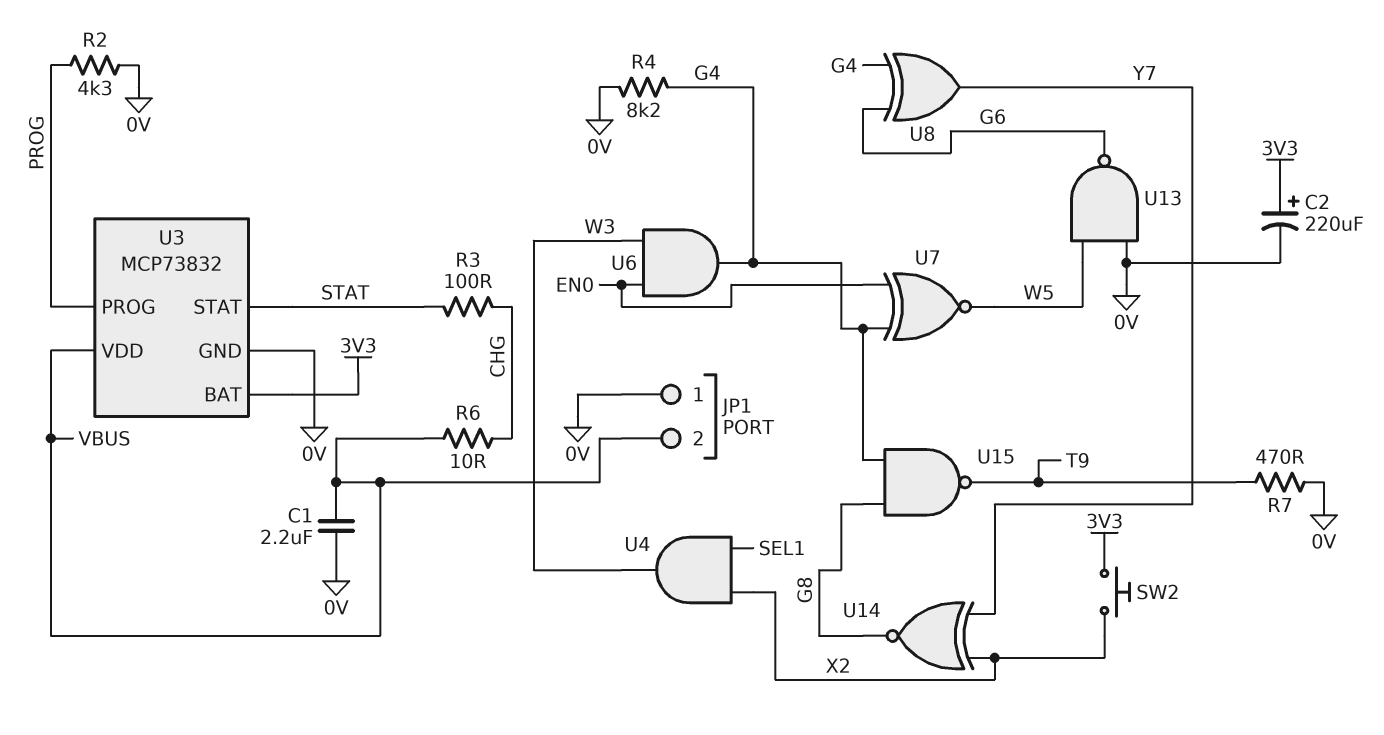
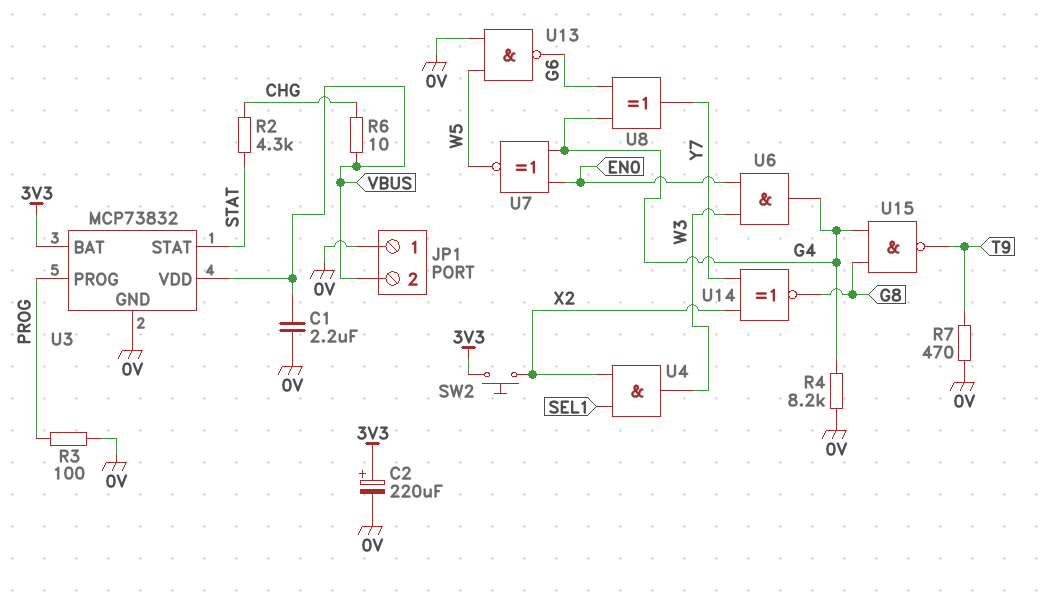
R2: 4.3k (0V, PROG) -> 4.3k (CHG, STAT)
R3: 100 (CHG, STAT) -> 100 (0V, PROG)

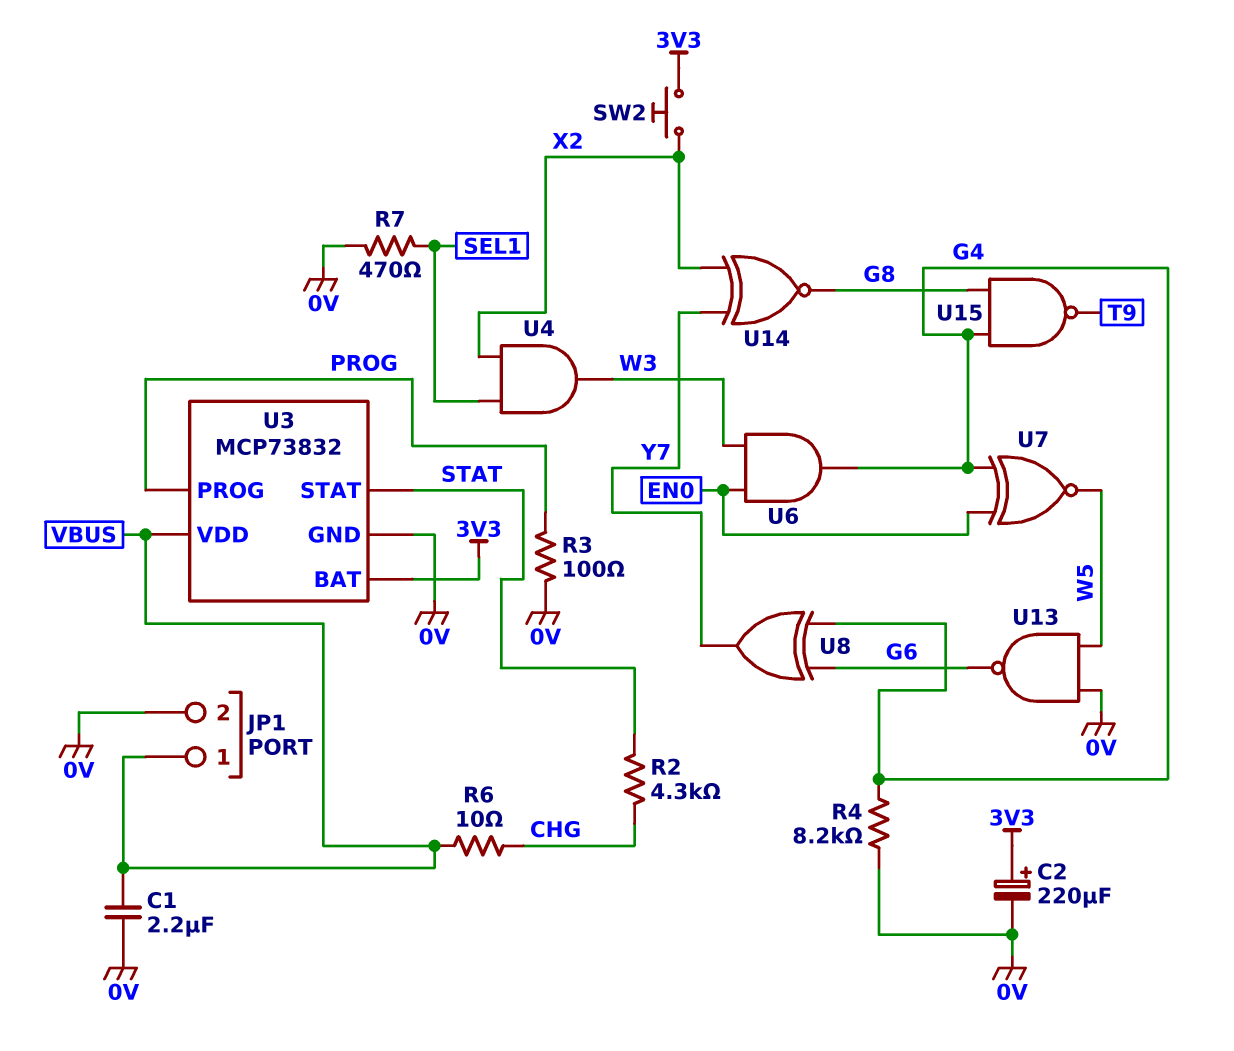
JP1 pin 1: 0V -> VBUS
JP1 pin 2: VBUS -> 0V
R7: 470 (0V, T9) -> 470 (0V, SEL1)

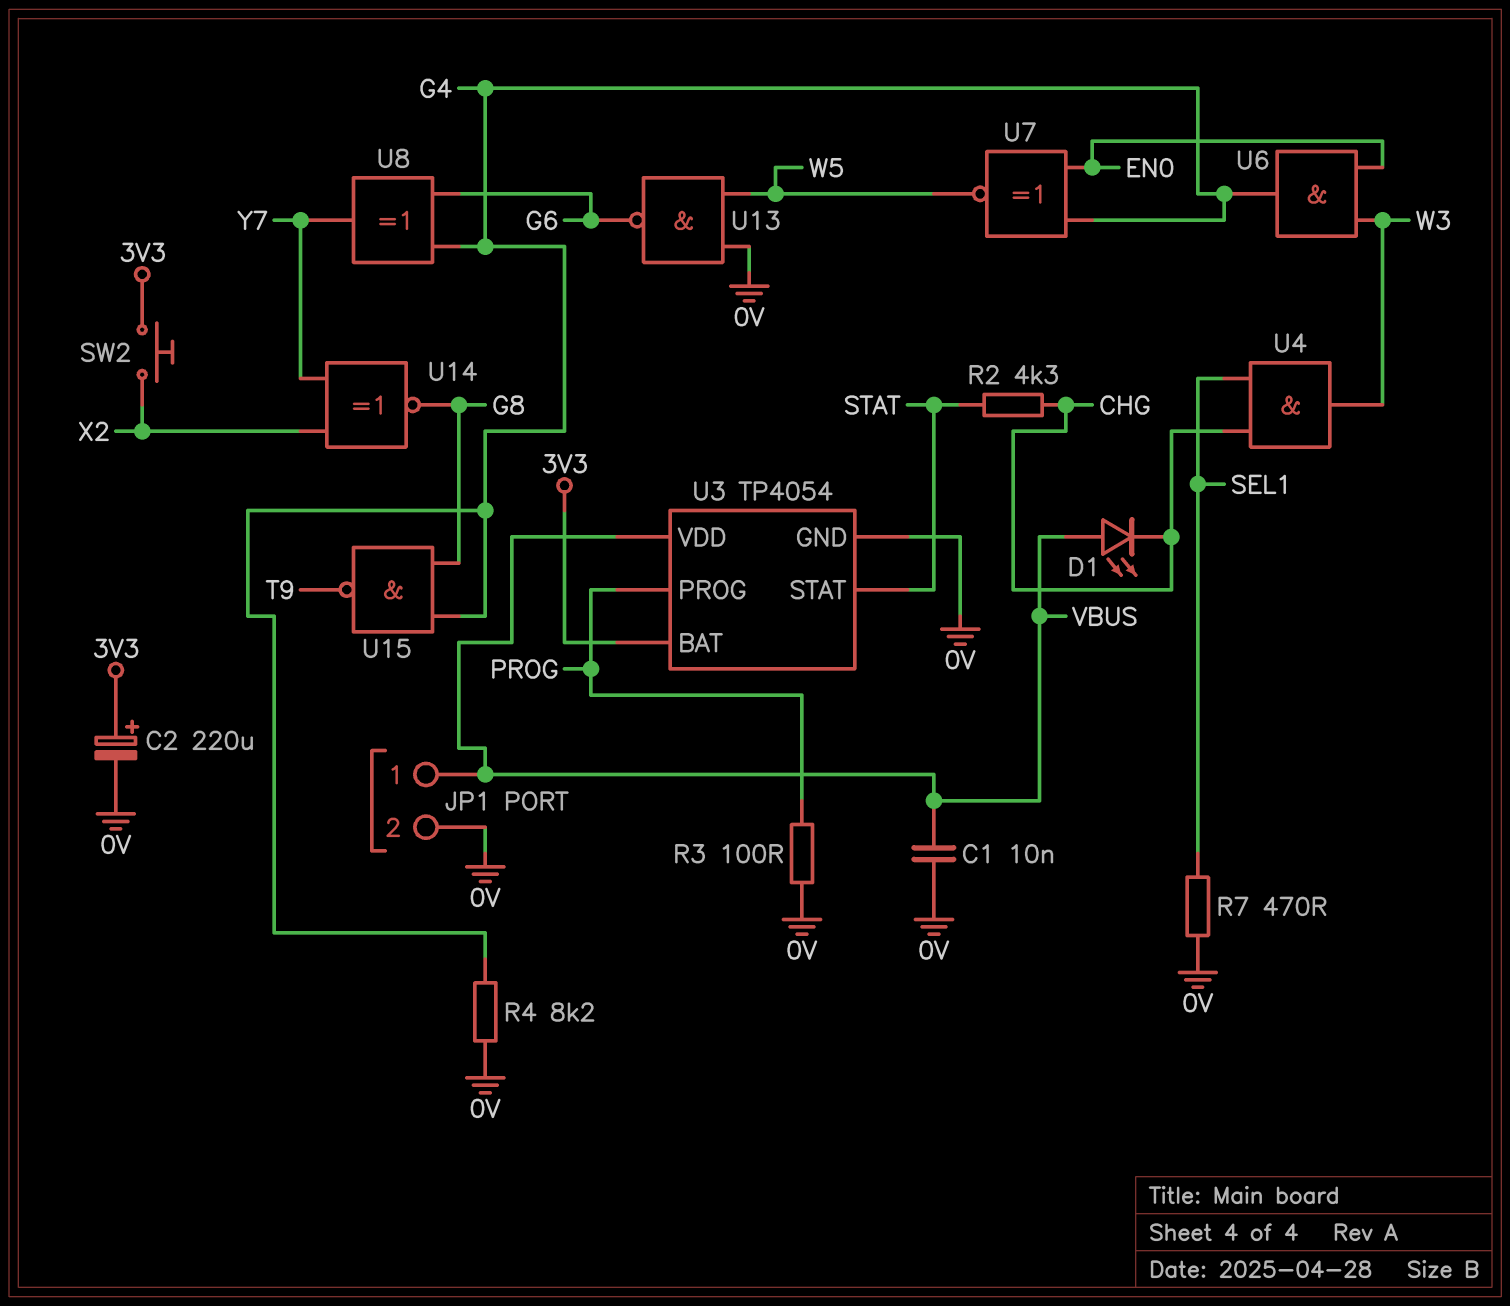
C1: 2.2uF (0V, VBUS) -> 10nF (0V, VBUS)
D1: none -> LED (A VBUS, K CHG)
R6: 10 (CHG, VBUS) -> none
U3: MCP73832 -> TP4054
U4: AND (in SEL1, in X2, out W3) -> AND (in CHG, in SEL1, out W3)

